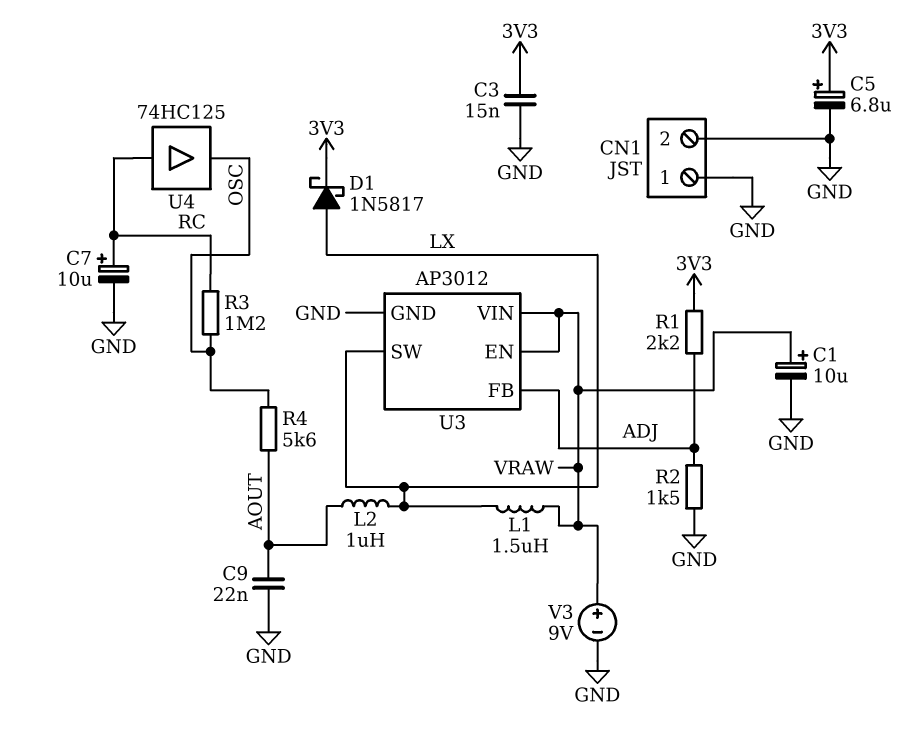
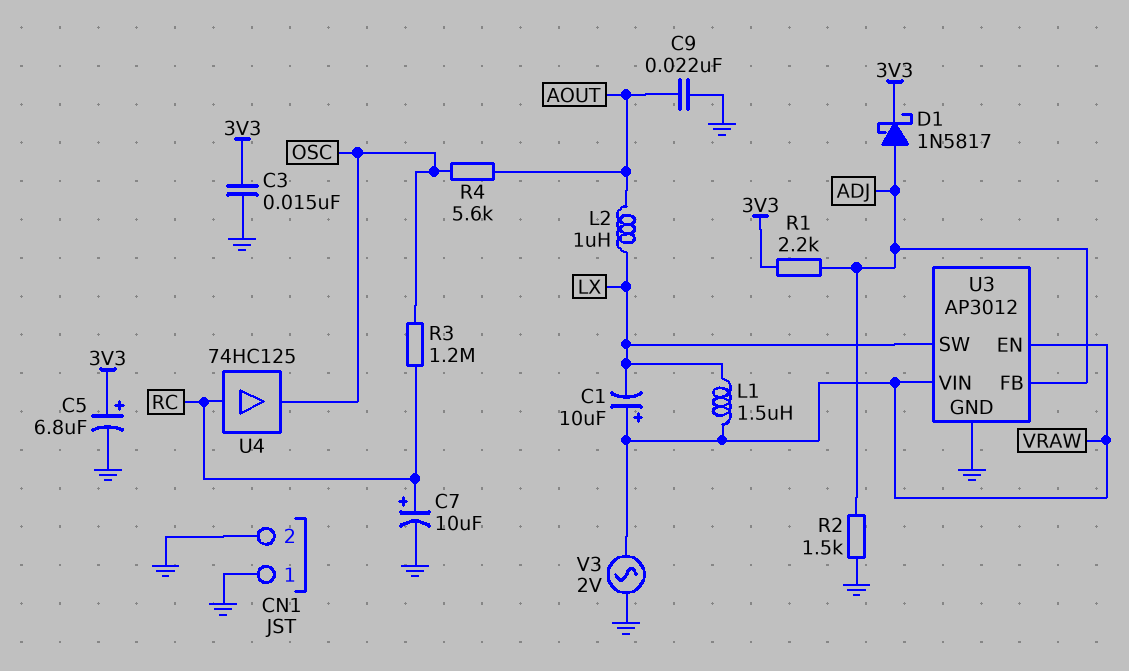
C1: 10uF (plus VRAW, minus GND) -> 10uF (plus VRAW, minus LX)
D1: schottky 1N5817 (A LX, K 3V3) -> schottky 1N5817 (A ADJ, K 3V3)
V3: 9V (plus VRAW, minus GND) -> AC 2V (GND, VRAW)

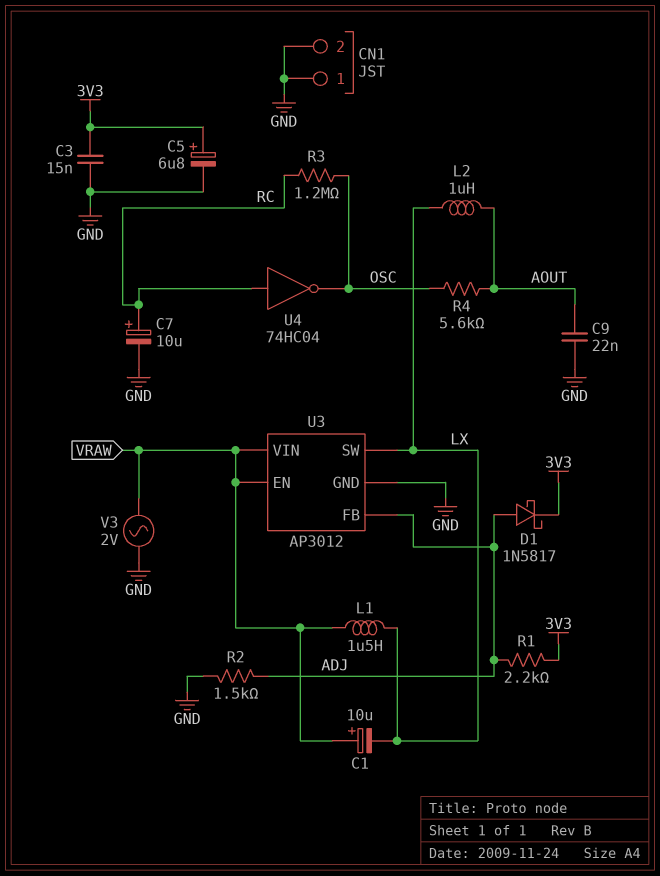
U4: buffer 74HC125 (in RC, out OSC) -> NOT 74HC04 (in RC, out OSC)

